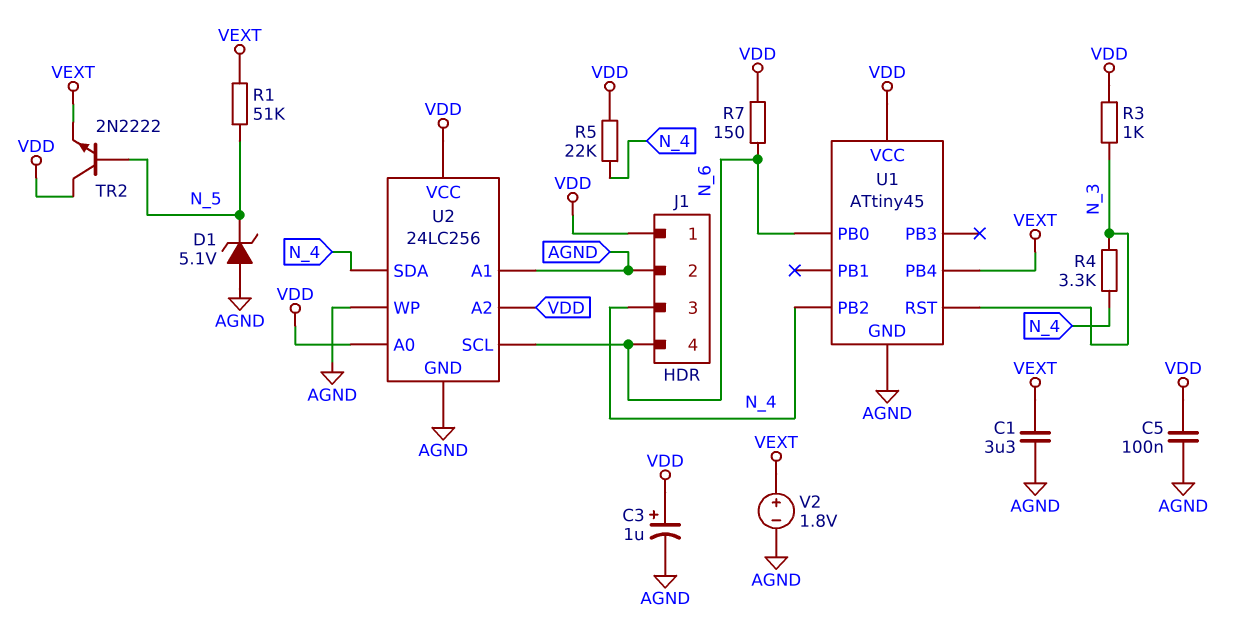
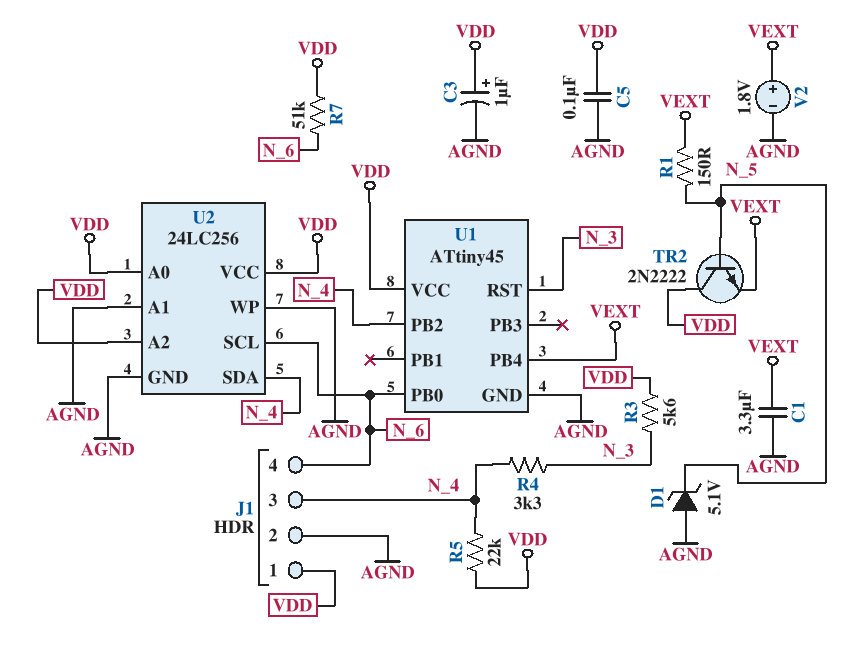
R1: 51k (N_5, VEXT) -> 150 (N_5, VEXT)
R3: 1k (N_3, VDD) -> 5.6k (N_3, VDD)
R7: 150 (N_6, VDD) -> 51k (N_6, VDD)

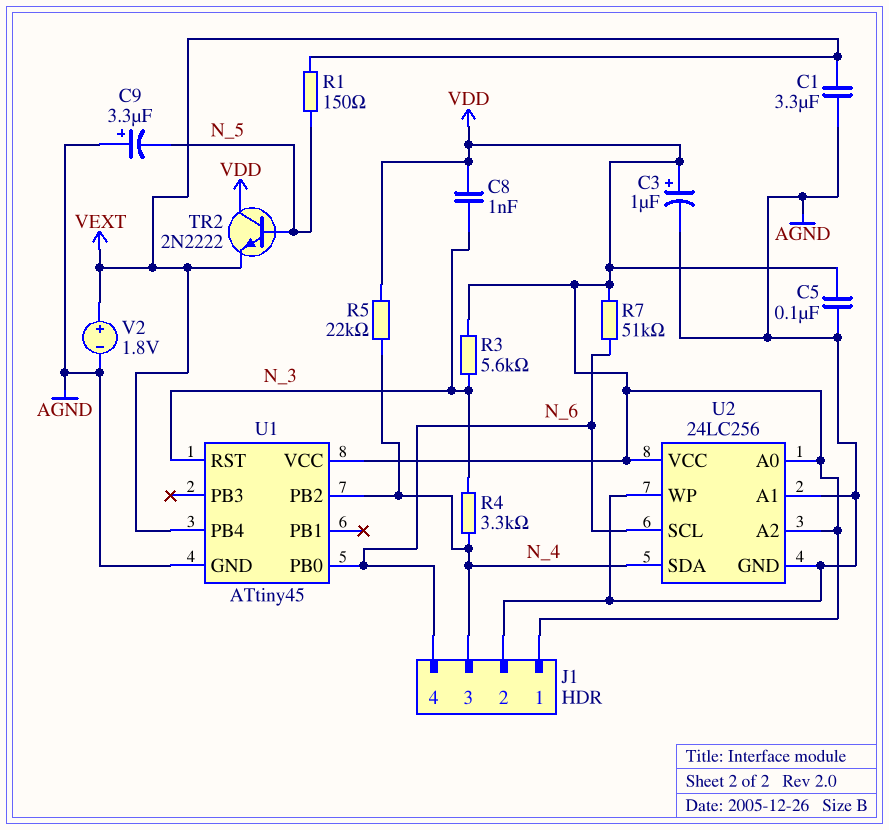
C8: none -> 1nF (N_3, VDD)
C9: none -> 3.3uF (plus AGND, minus N_5)
D1: zener 5.1V (A AGND, K N_5) -> none

